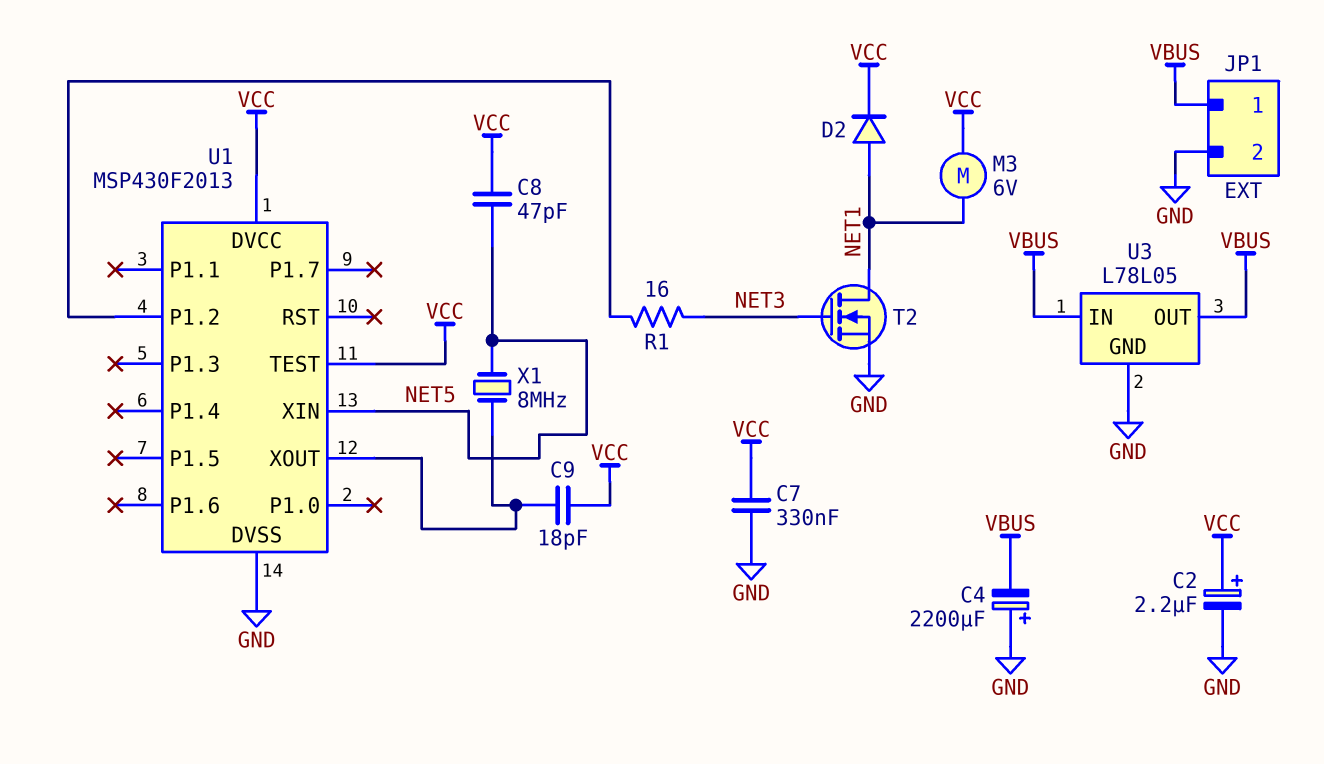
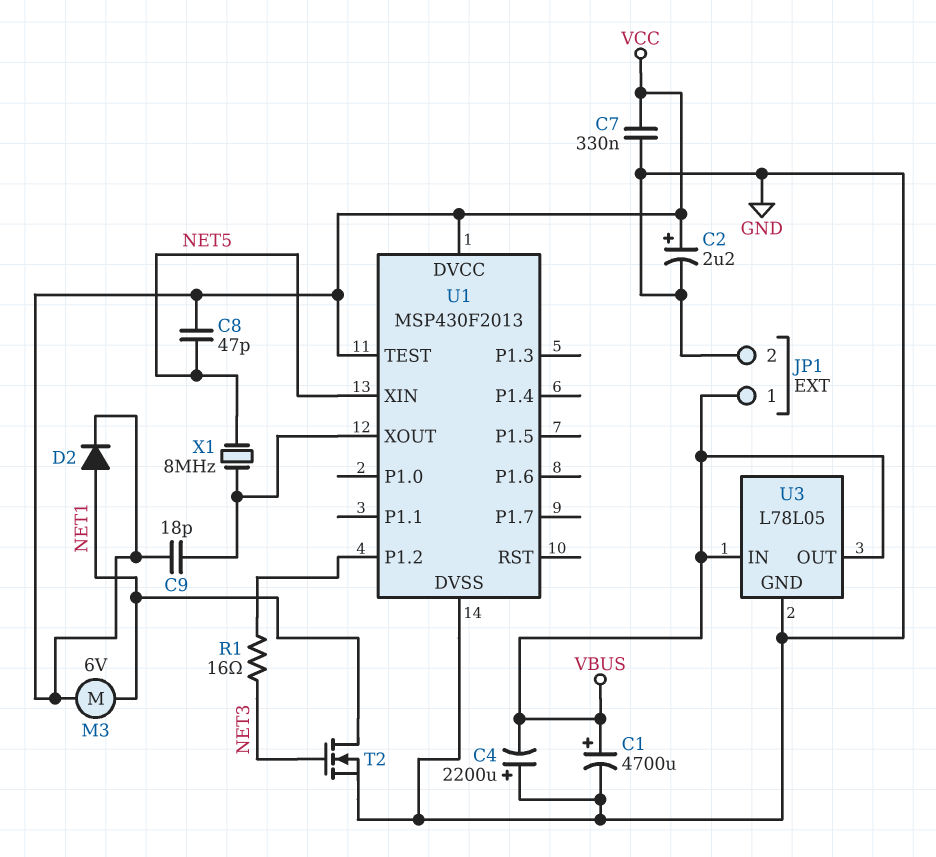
C1: none -> 4700uF (plus VBUS, minus GND)

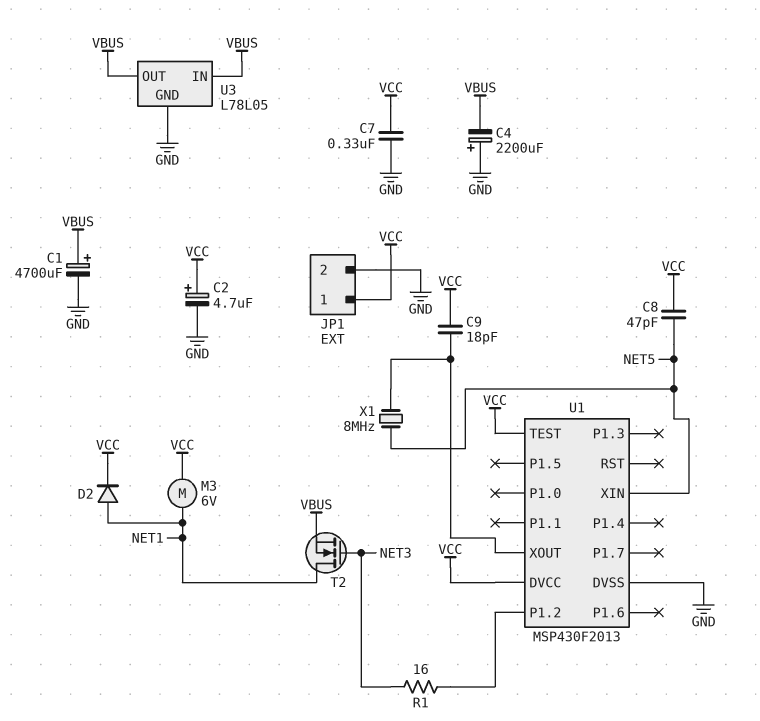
C2: 2.2uF (plus VCC, minus GND) -> 4.7uF (plus VCC, minus GND)
JP1 pin 1: VBUS -> VCC
T2: NMOS (G NET3, D NET1, S GND) -> NMOS (G NET3, D NET1, S VBUS)

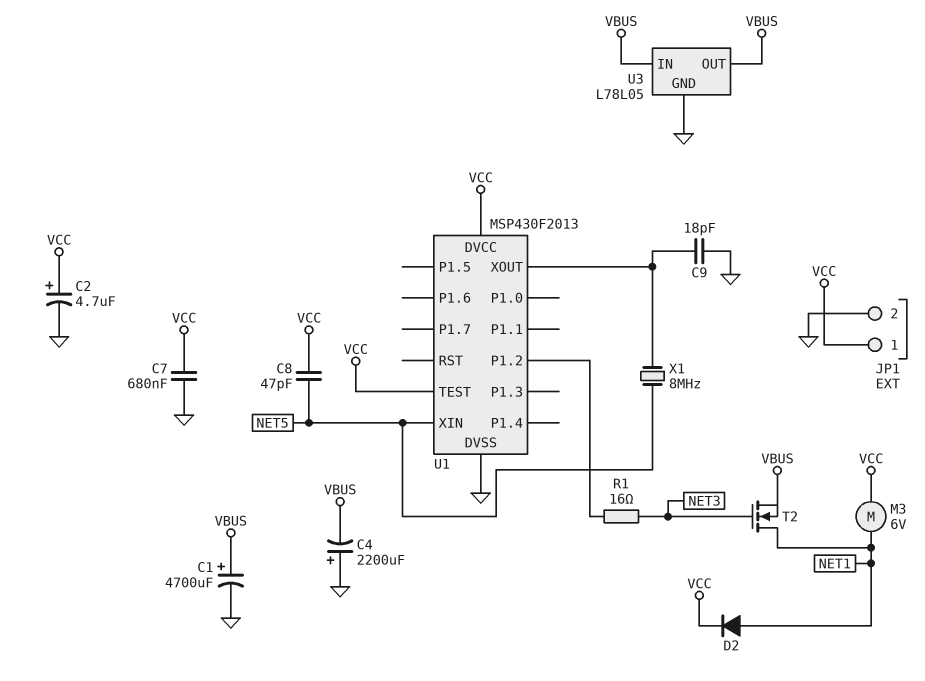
C7: 330nF (GND, VCC) -> 680nF (GND, VCC)
C9: 18pF (U1/XOUT, VCC) -> 18pF (GND, U1/XOUT)

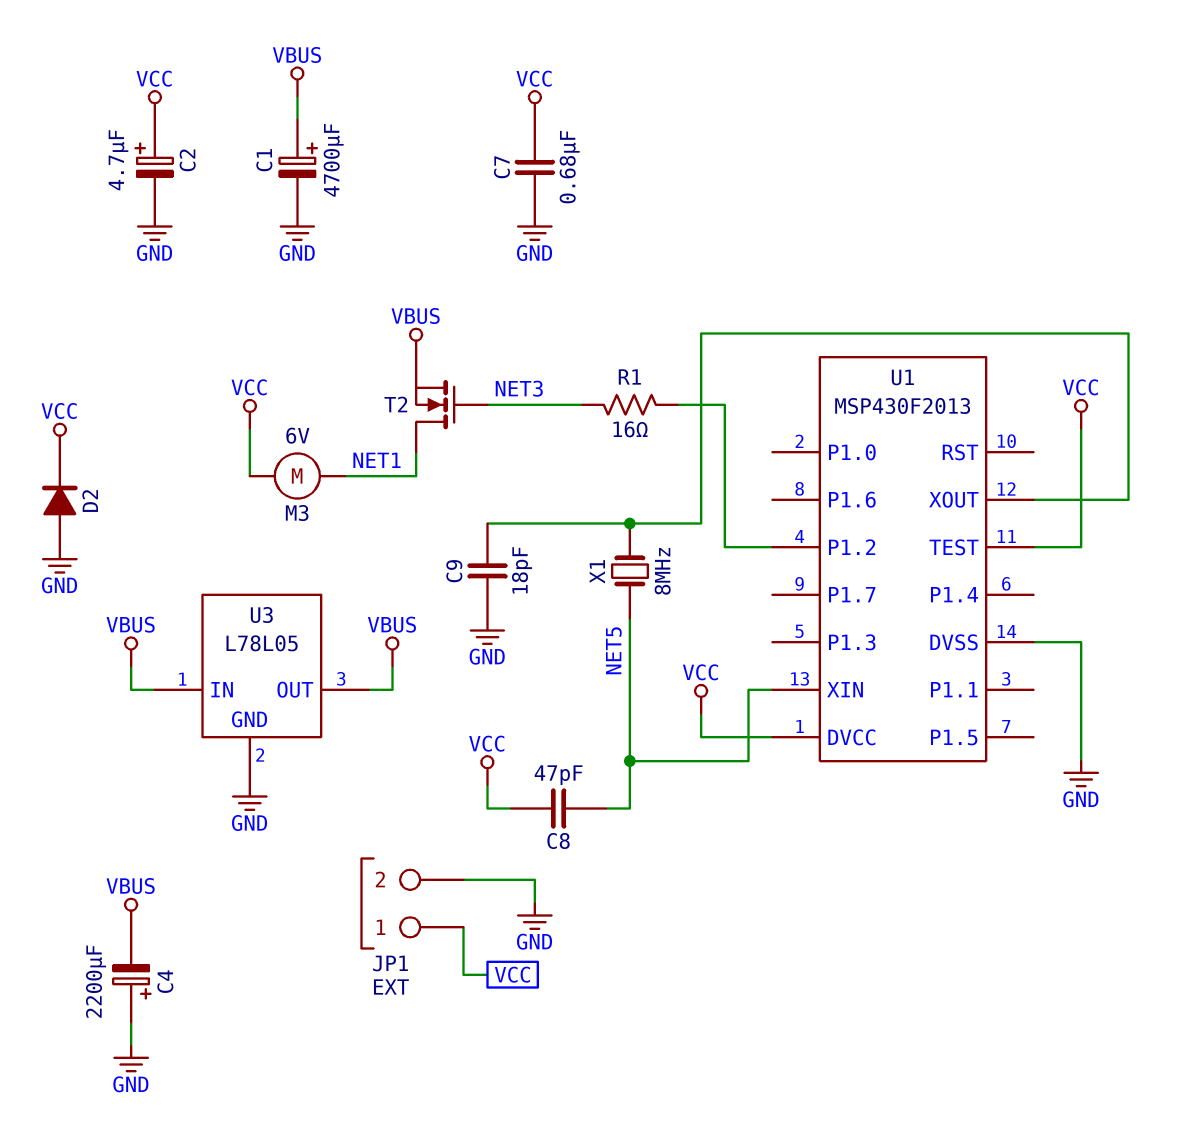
D2: diode (A NET1, K VCC) -> diode (A GND, K VCC)

